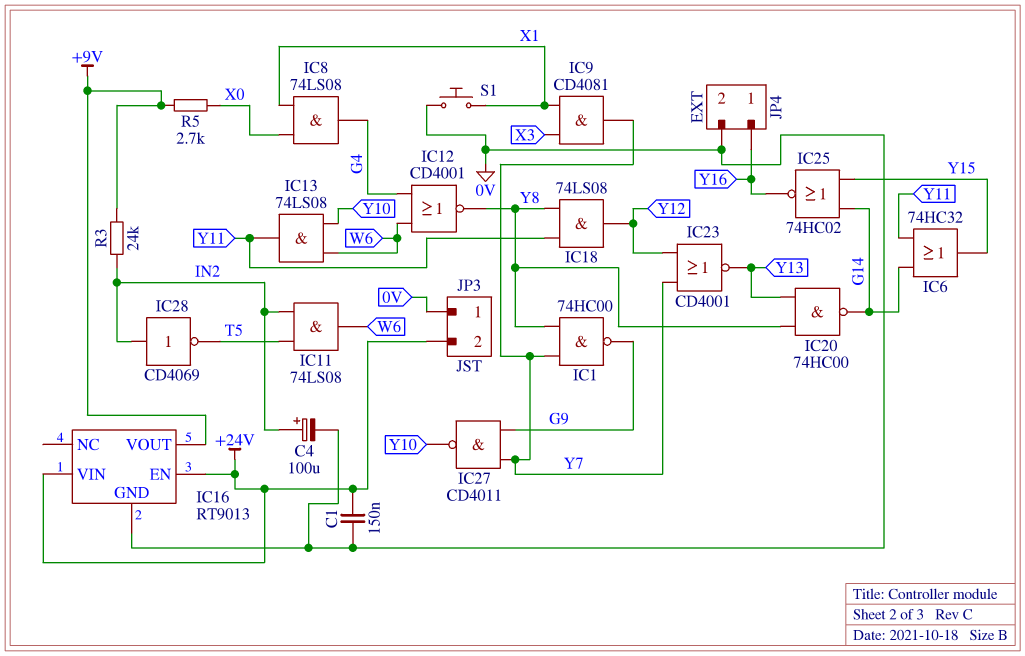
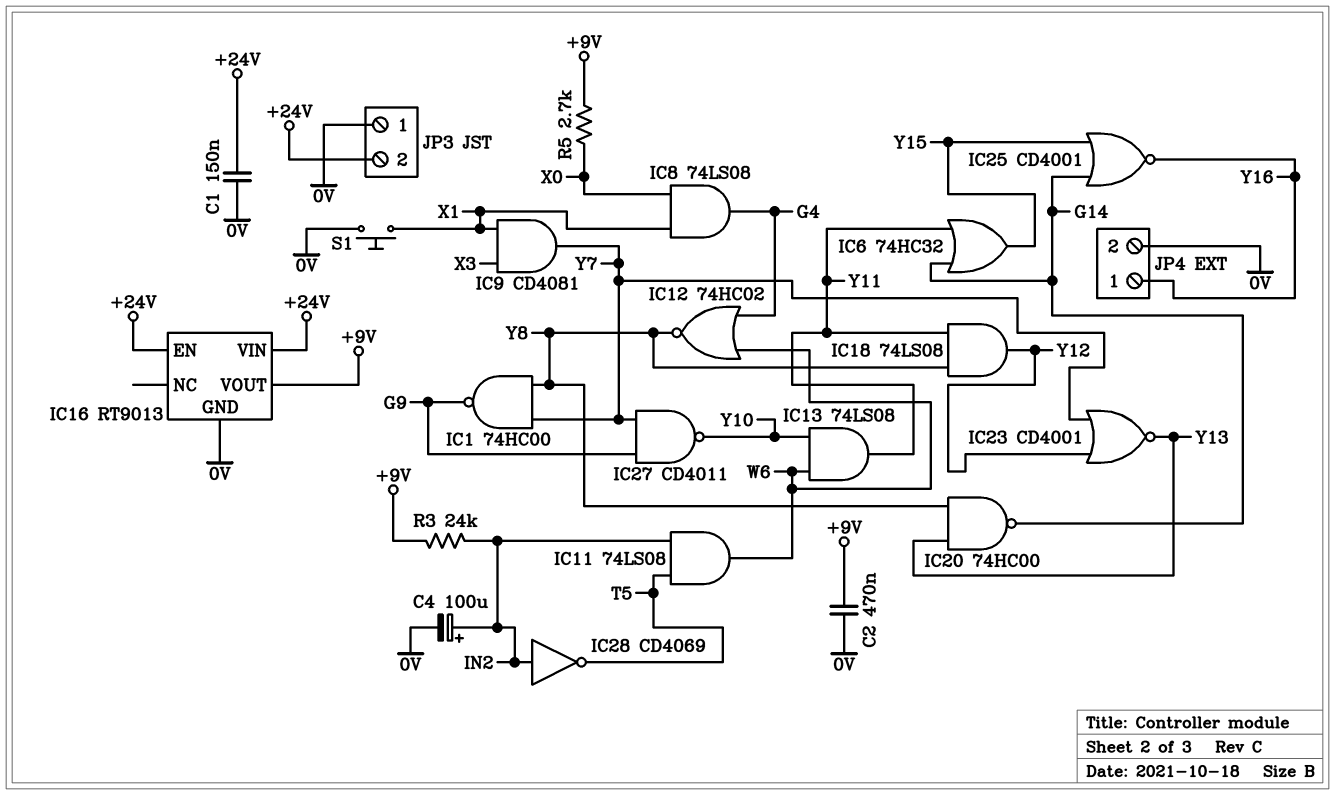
C2: none -> 470nF (+9V, 0V)
IC12: NOR CD4001 (in G4, in W6, out Y8) -> NOR 74HC02 (in G4, in W6, out Y8)
IC25: NOR 74HC02 (in G14, in Y15, out Y16) -> NOR CD4001 (in G14, in Y15, out Y16)

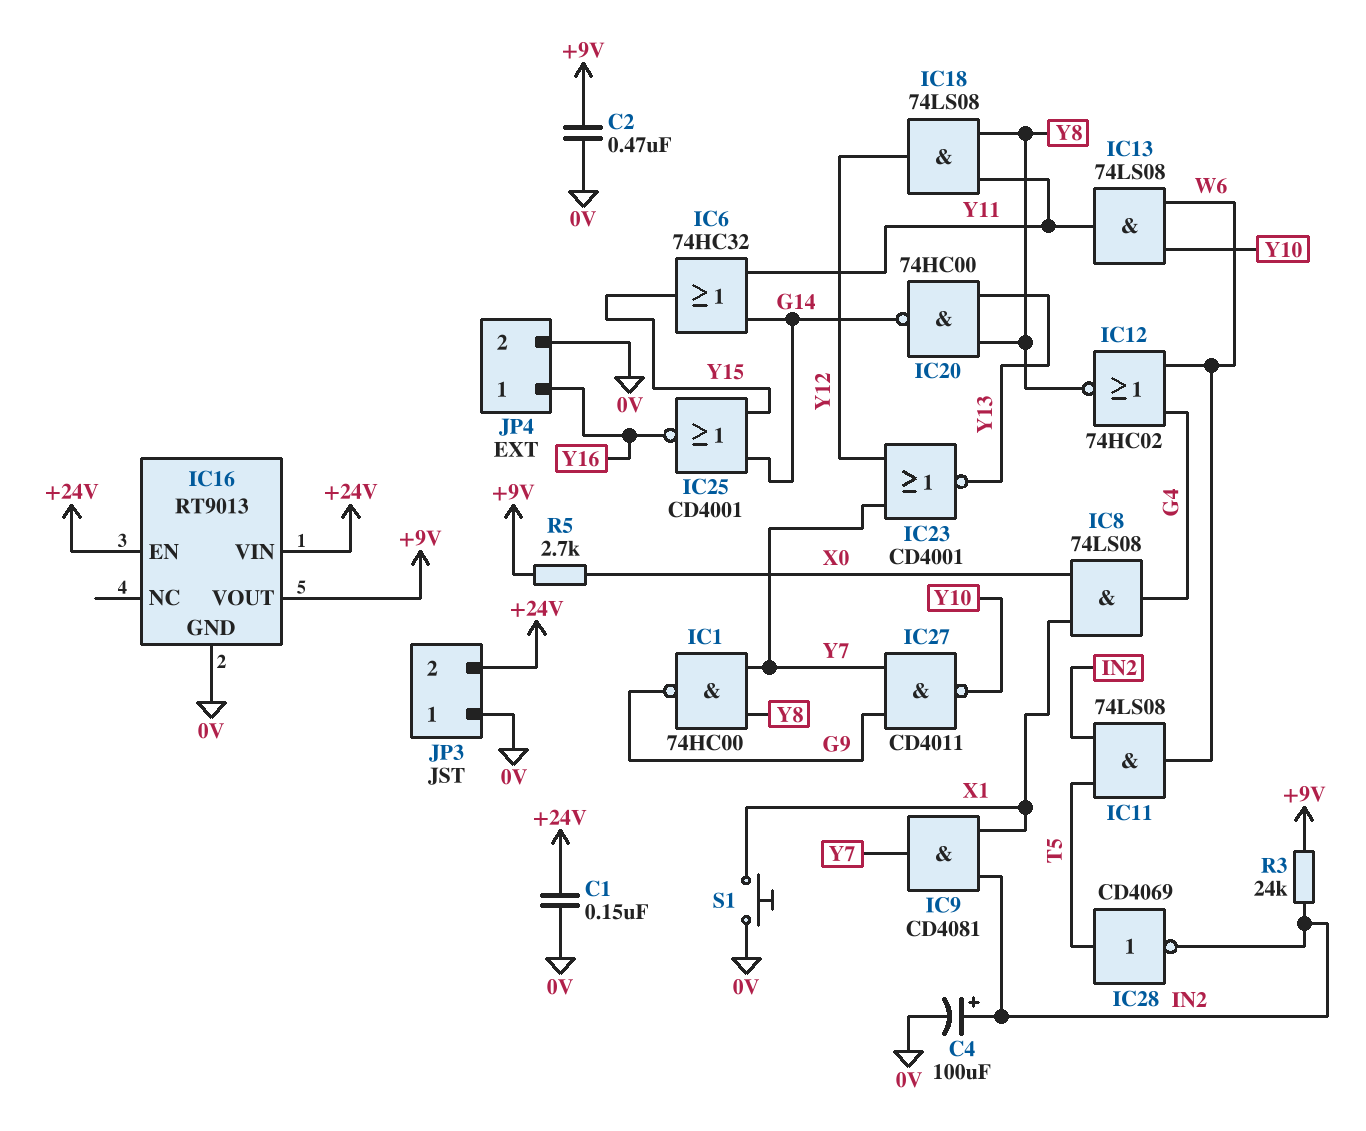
IC9: AND CD4081 (in X1, in X3, out Y7) -> AND CD4081 (in IN2, in X1, out Y7)
IC28: NOT CD4069 (in IN2, out T5) -> NOT CD4069 (in T5, out IN2)

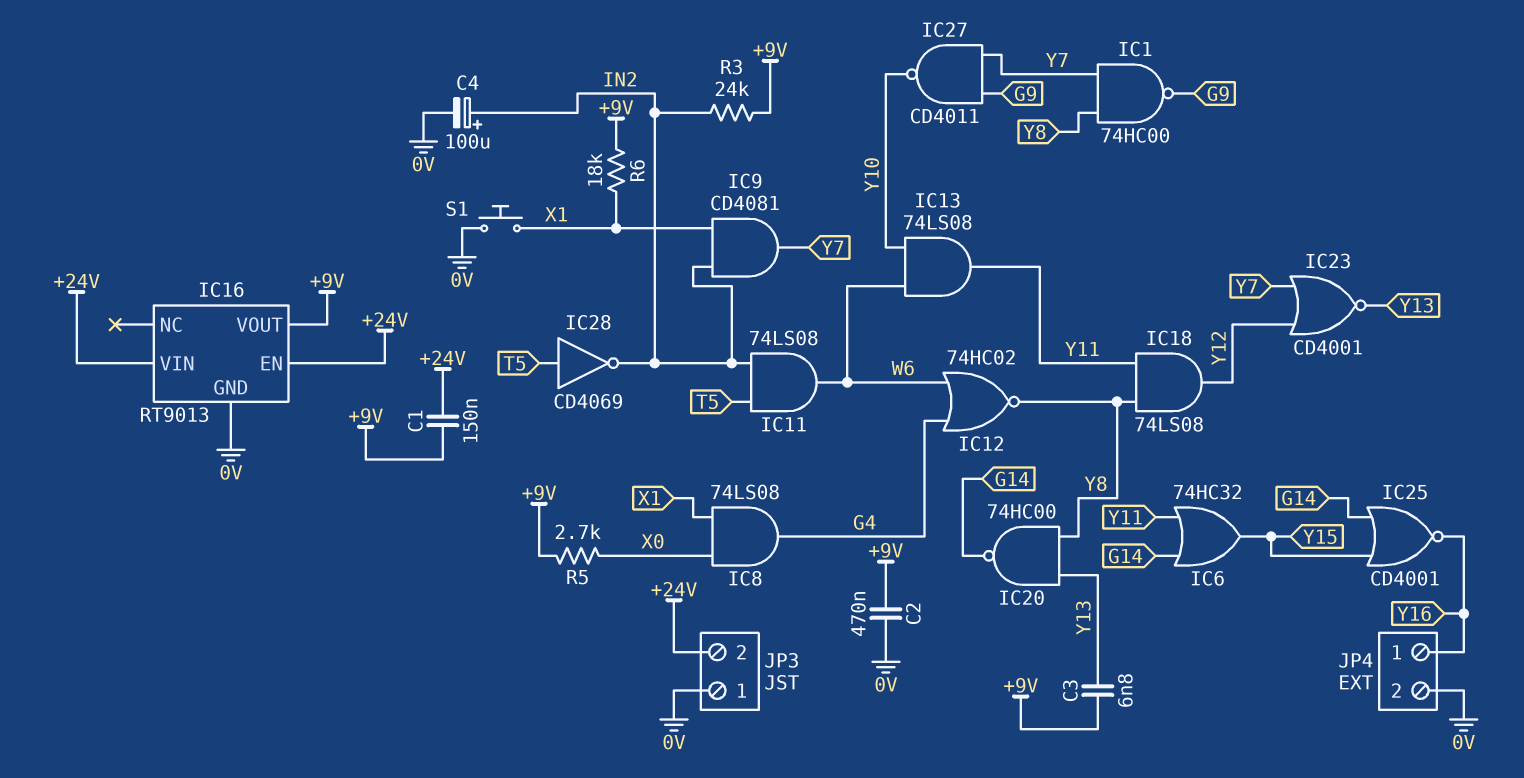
C1: 150nF (+24V, 0V) -> 150nF (+9V, +24V)
C3: none -> 6.8nF (+9V, Y13)
R6: none -> 18k (+9V, X1)

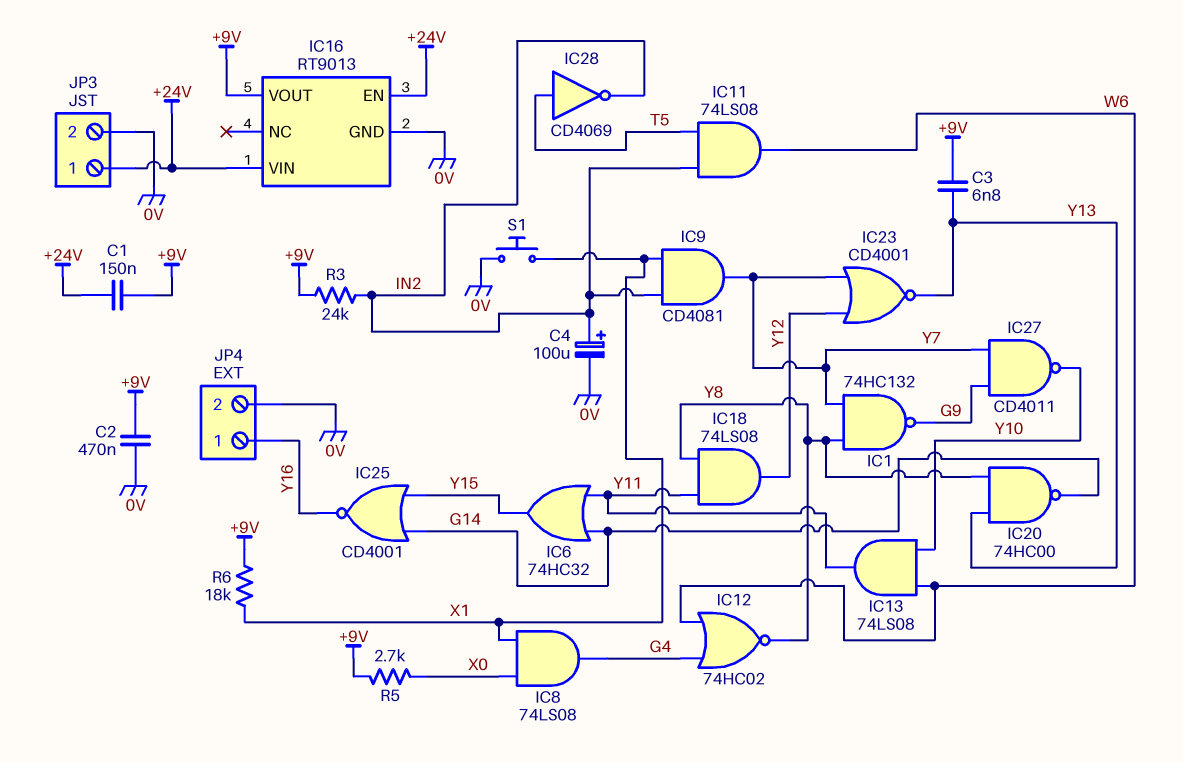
IC1: NAND 74HC00 (in Y7, in Y8, out G9) -> NAND 74HC132 (in Y7, in Y8, out G9)
JP3 pin 1: 0V -> +24V
JP3 pin 2: +24V -> 0V

